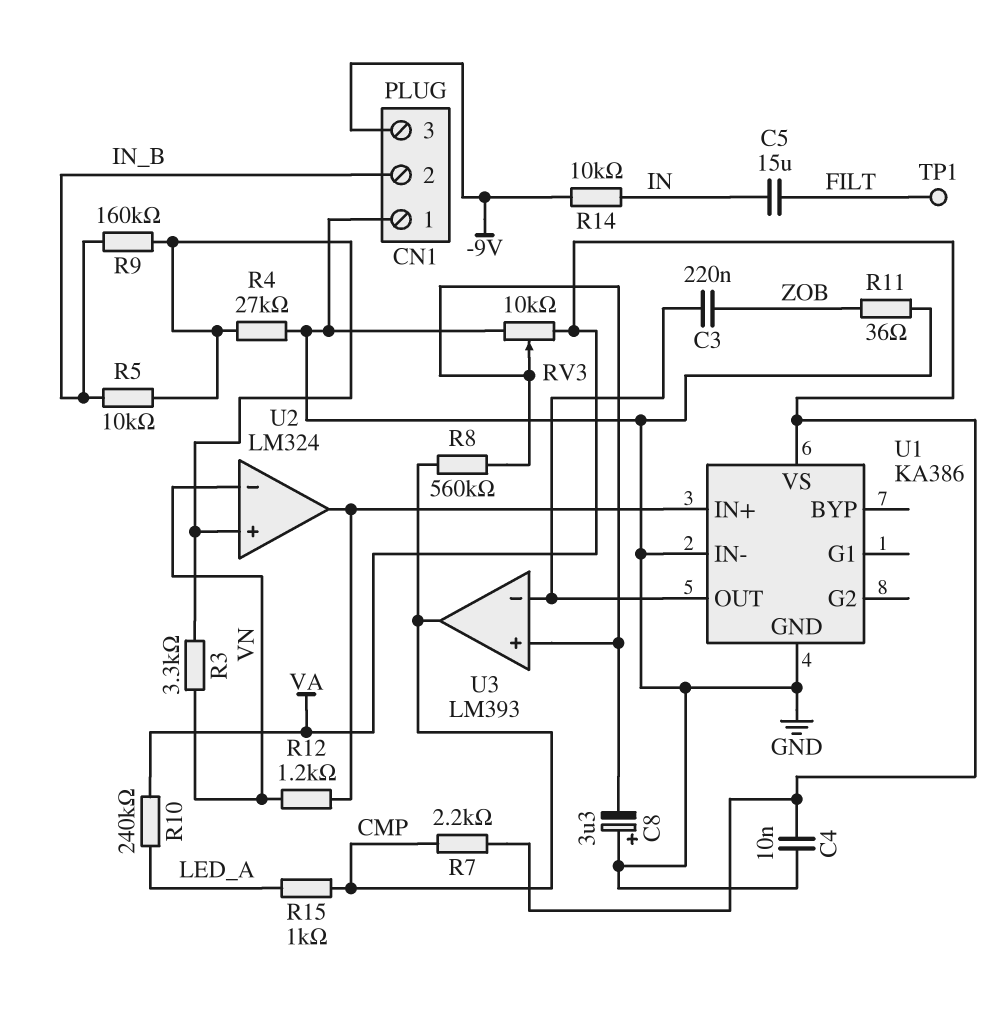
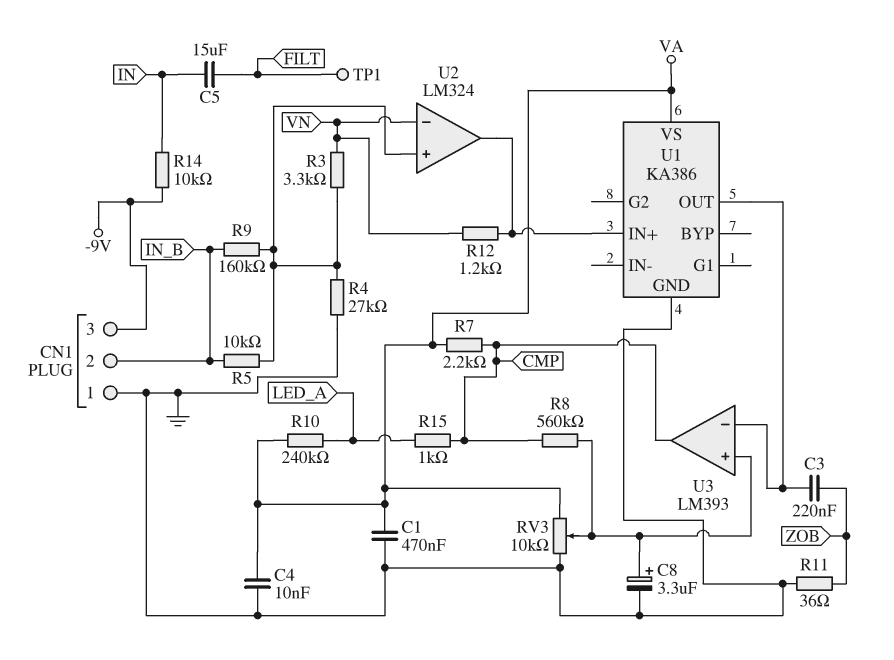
C1: none -> 470nF (GND, VA)
C8: 3.3uF (plus GND, minus U3/in+) -> 3.3uF (plus U3/in+, minus GND)
U1 pin IN-: GND -> none

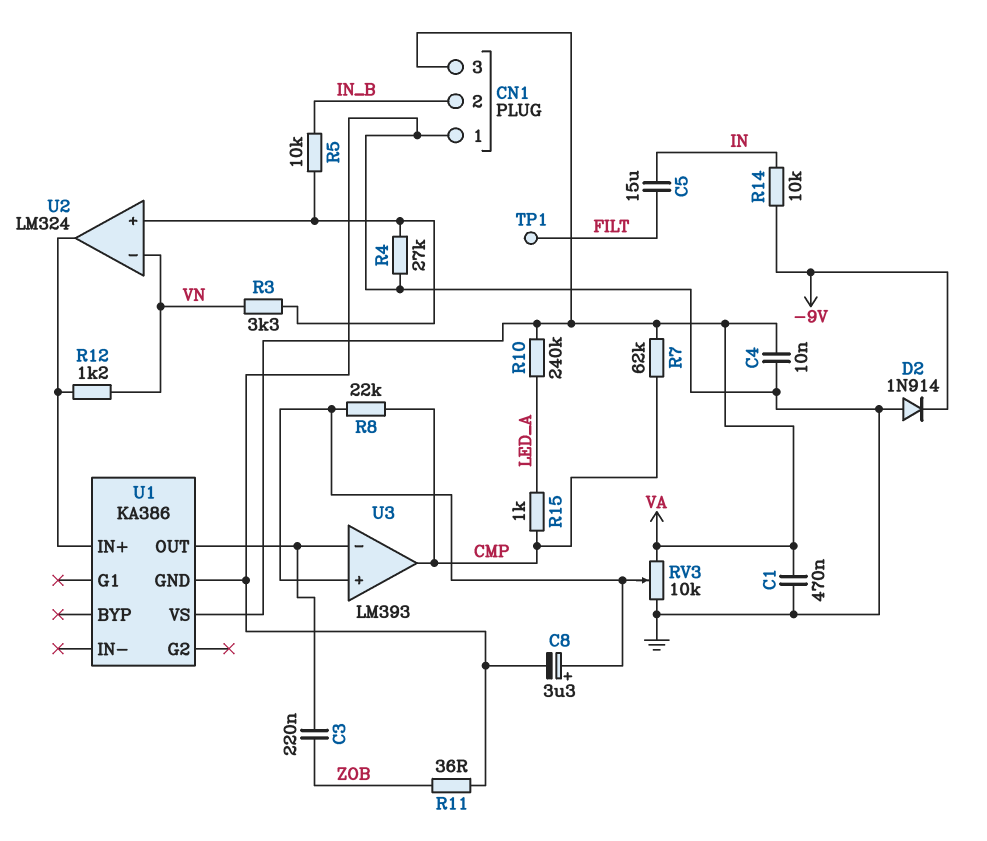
CN1 pin 3: -9V -> VA
D2: none -> diode 1N914 (A GND, K -9V)
R7: 2.2k (CMP, VA) -> 62k (CMP, VA)
R8: 560k (CMP, U3/in+) -> 22k (CMP, U3/in+)
R9: 160k (IN_B, U2/in+) -> none

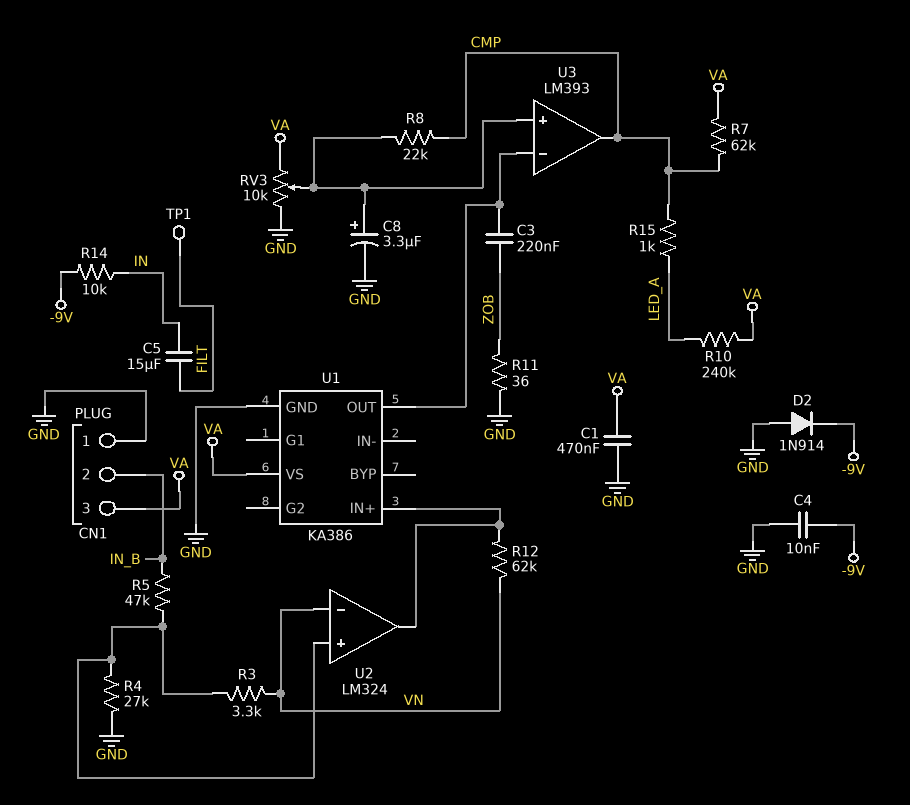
C4: 10nF (GND, VA) -> 10nF (-9V, GND)
R5: 10k (IN_B, U2/in+) -> 47k (IN_B, U2/in+)
R12: 1.2k (U1/IN+, VN) -> 62k (U1/IN+, VN)

